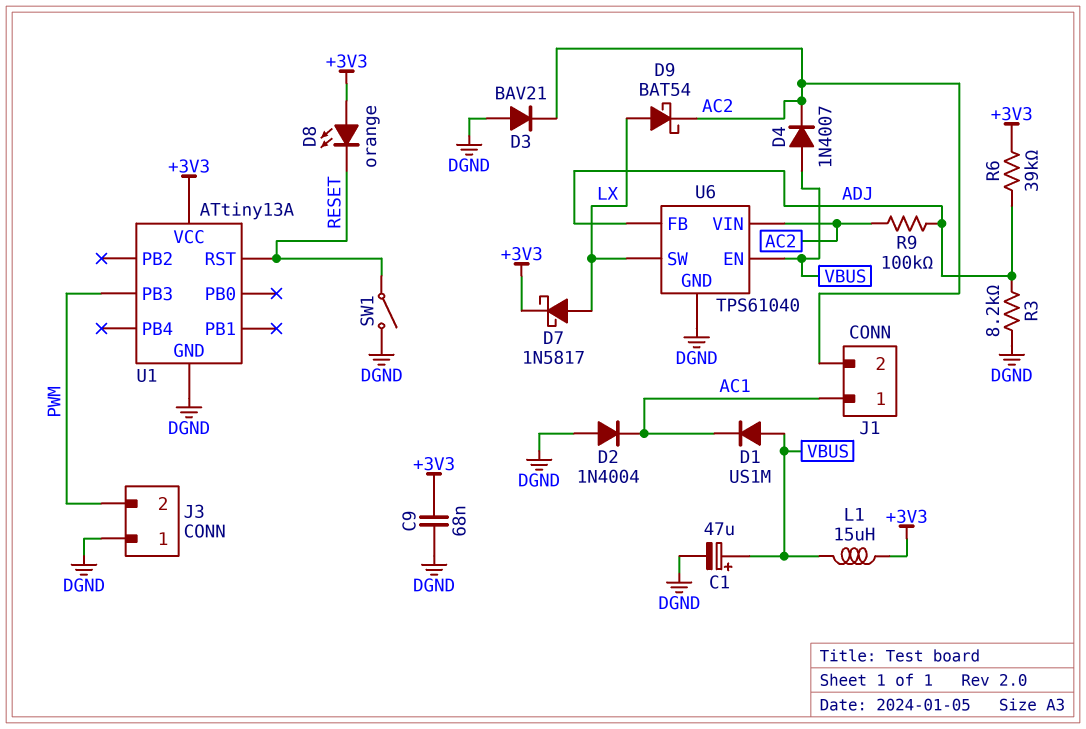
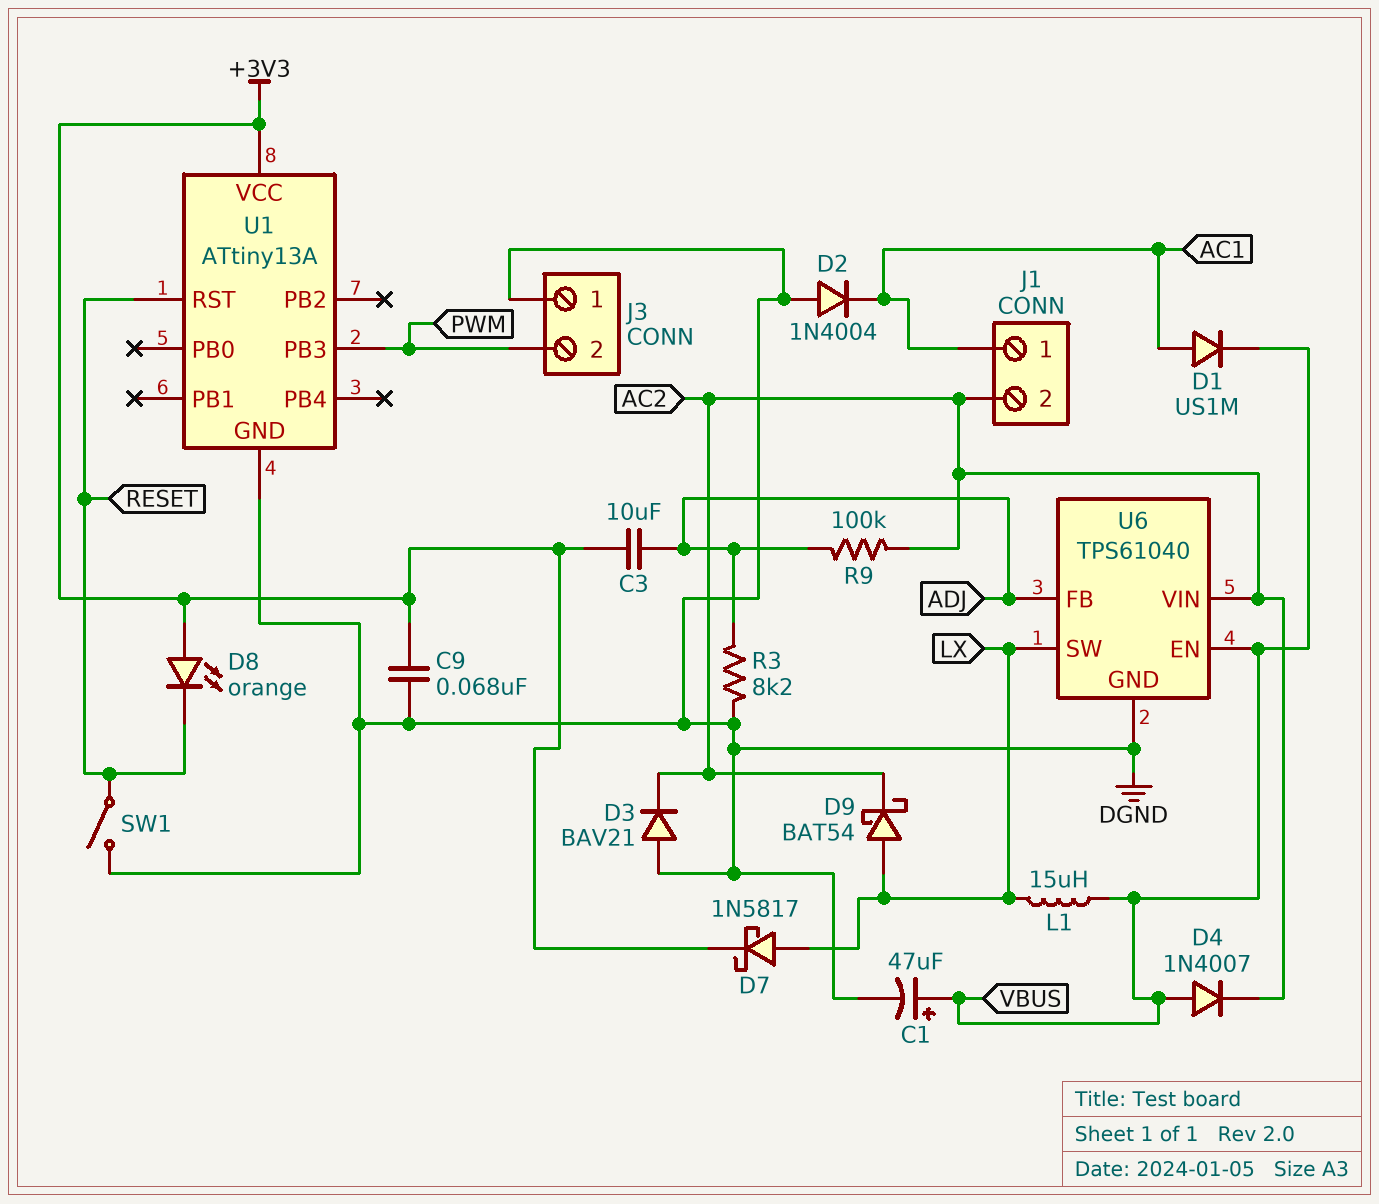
C3: none -> 10uF (+3V3, ADJ)
D1: diode US1M (A VBUS, K AC1) -> diode US1M (A AC1, K VBUS)
L1: 15uH (+3V3, VBUS) -> 15uH (LX, VBUS)
R6: 39k (+3V3, ADJ) -> none

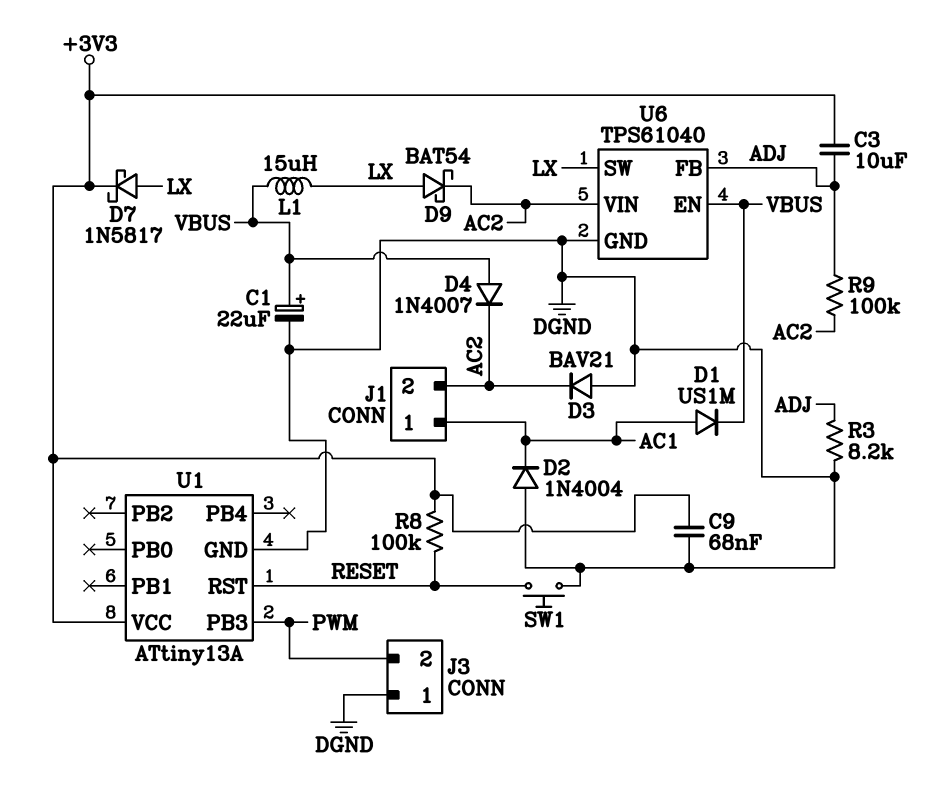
C1: 47uF (plus VBUS, minus DGND) -> 22uF (plus VBUS, minus DGND)
D8: LED orange (A +3V3, K RESET) -> none
R8: none -> 100k (+3V3, RESET)
SW1: switch (DGND, RESET) -> button (DGND, RESET)

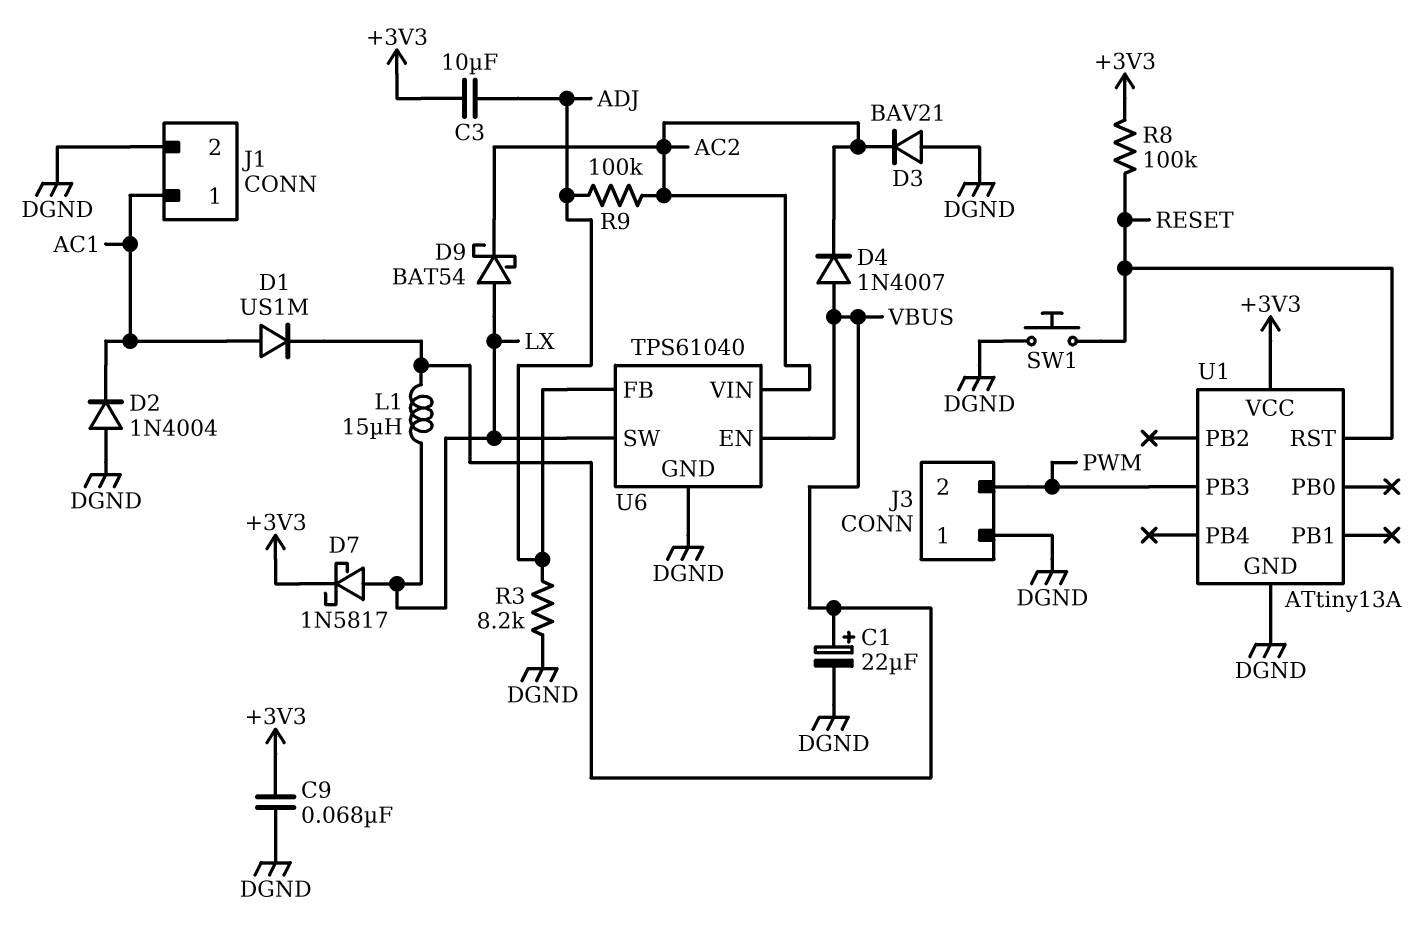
J1 pin 2: AC2 -> DGND

